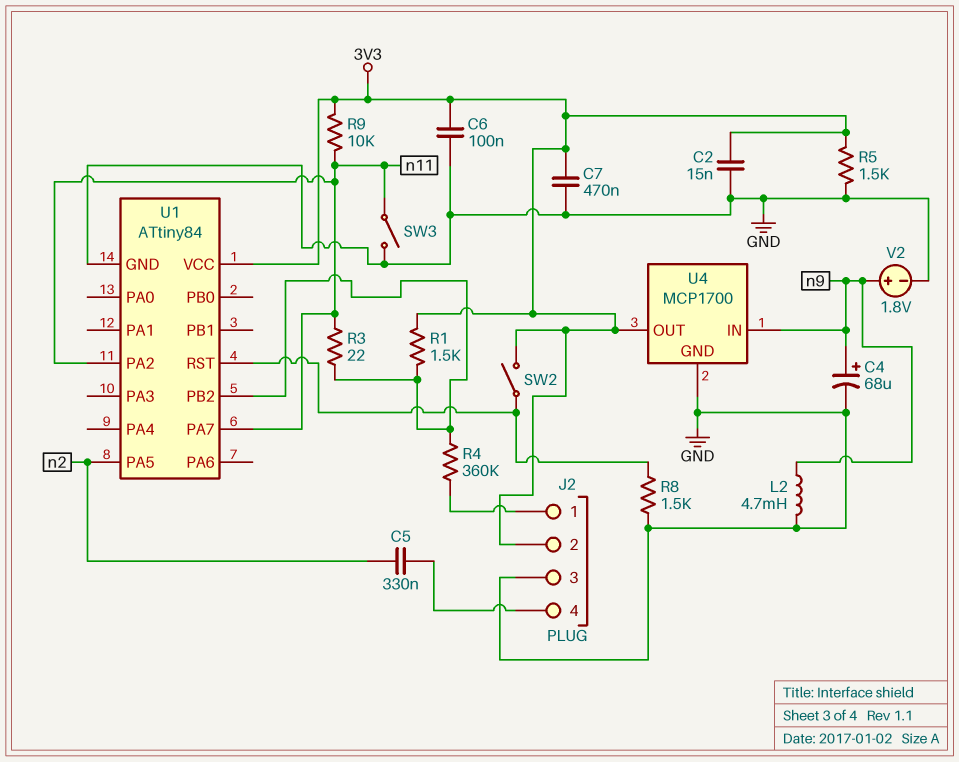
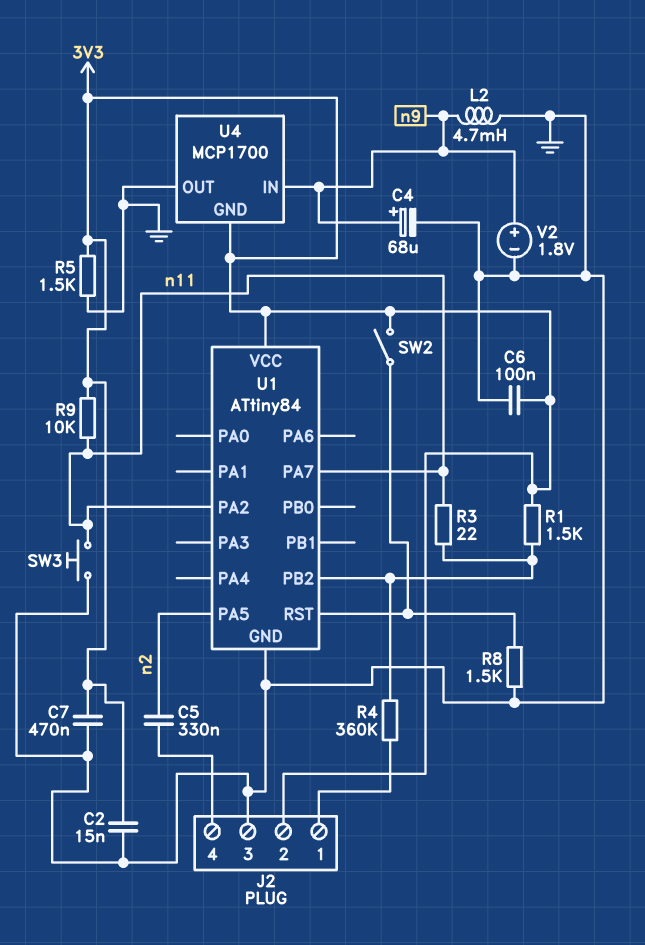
SW3: switch (GND, n11) -> button (GND, n11)
U4 pin GND: GND -> 3V3
U4 pin OUT: 3V3 -> GND

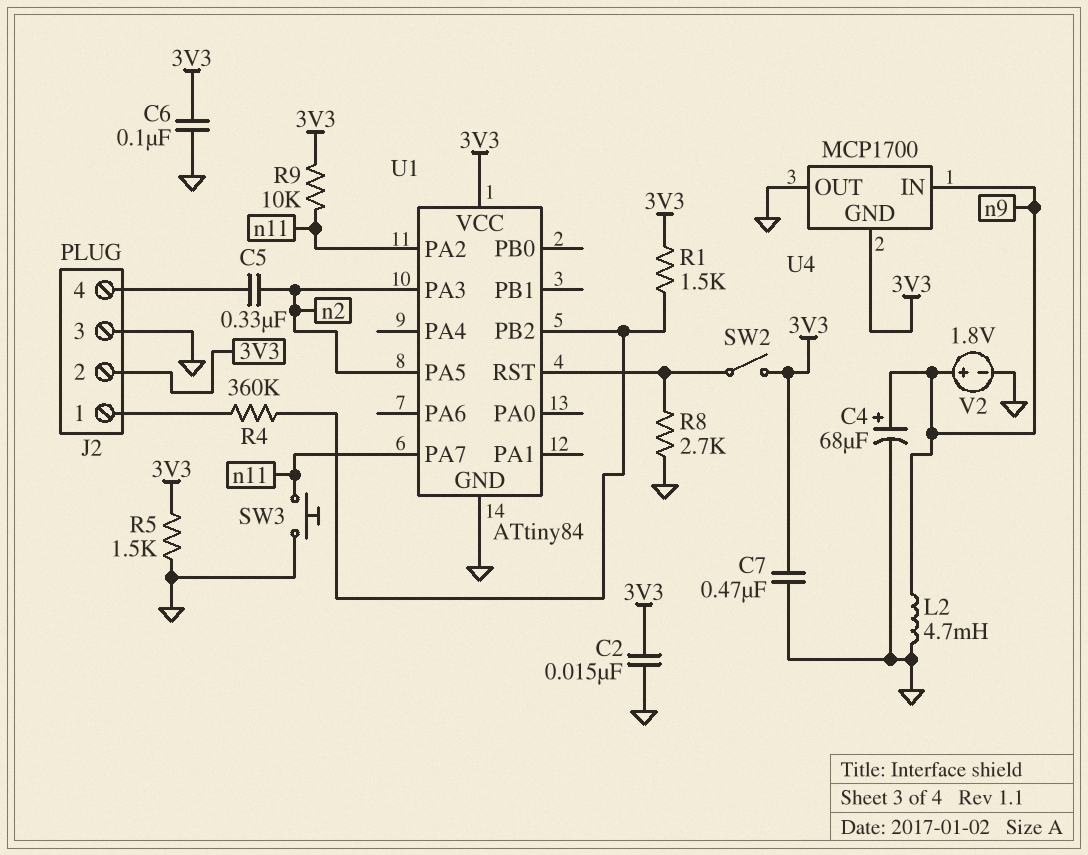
R3: 22 (U1/PB2, n11) -> none
R8: 1.5k (GND, U1/RST) -> 2.7k (GND, U1/RST)
U1 pin PA3: none -> n2

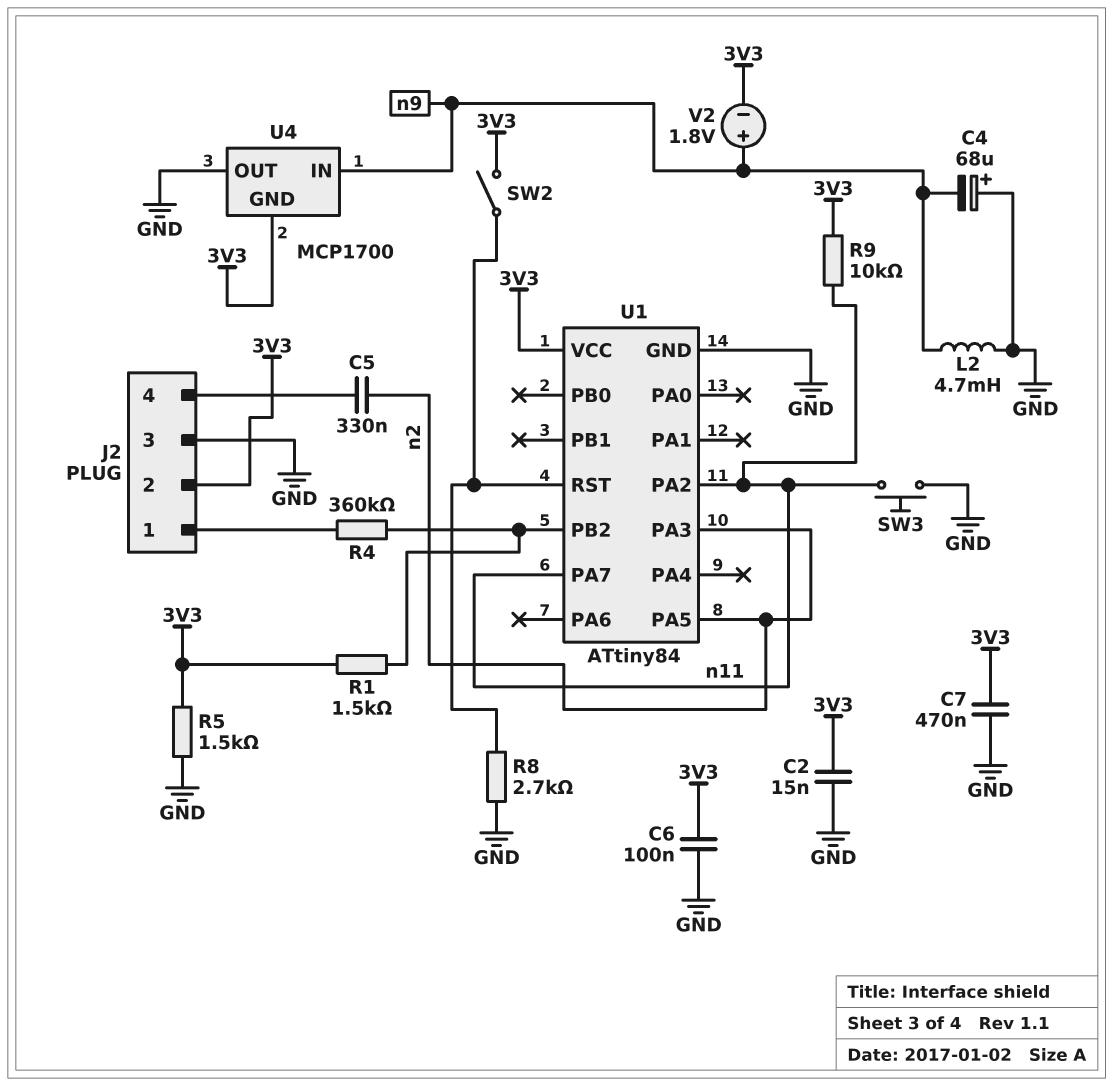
C4: 68uF (plus n9, minus GND) -> 68uF (plus GND, minus n9)
V2: 1.8V (plus n9, minus GND) -> 1.8V (plus n9, minus 3V3)

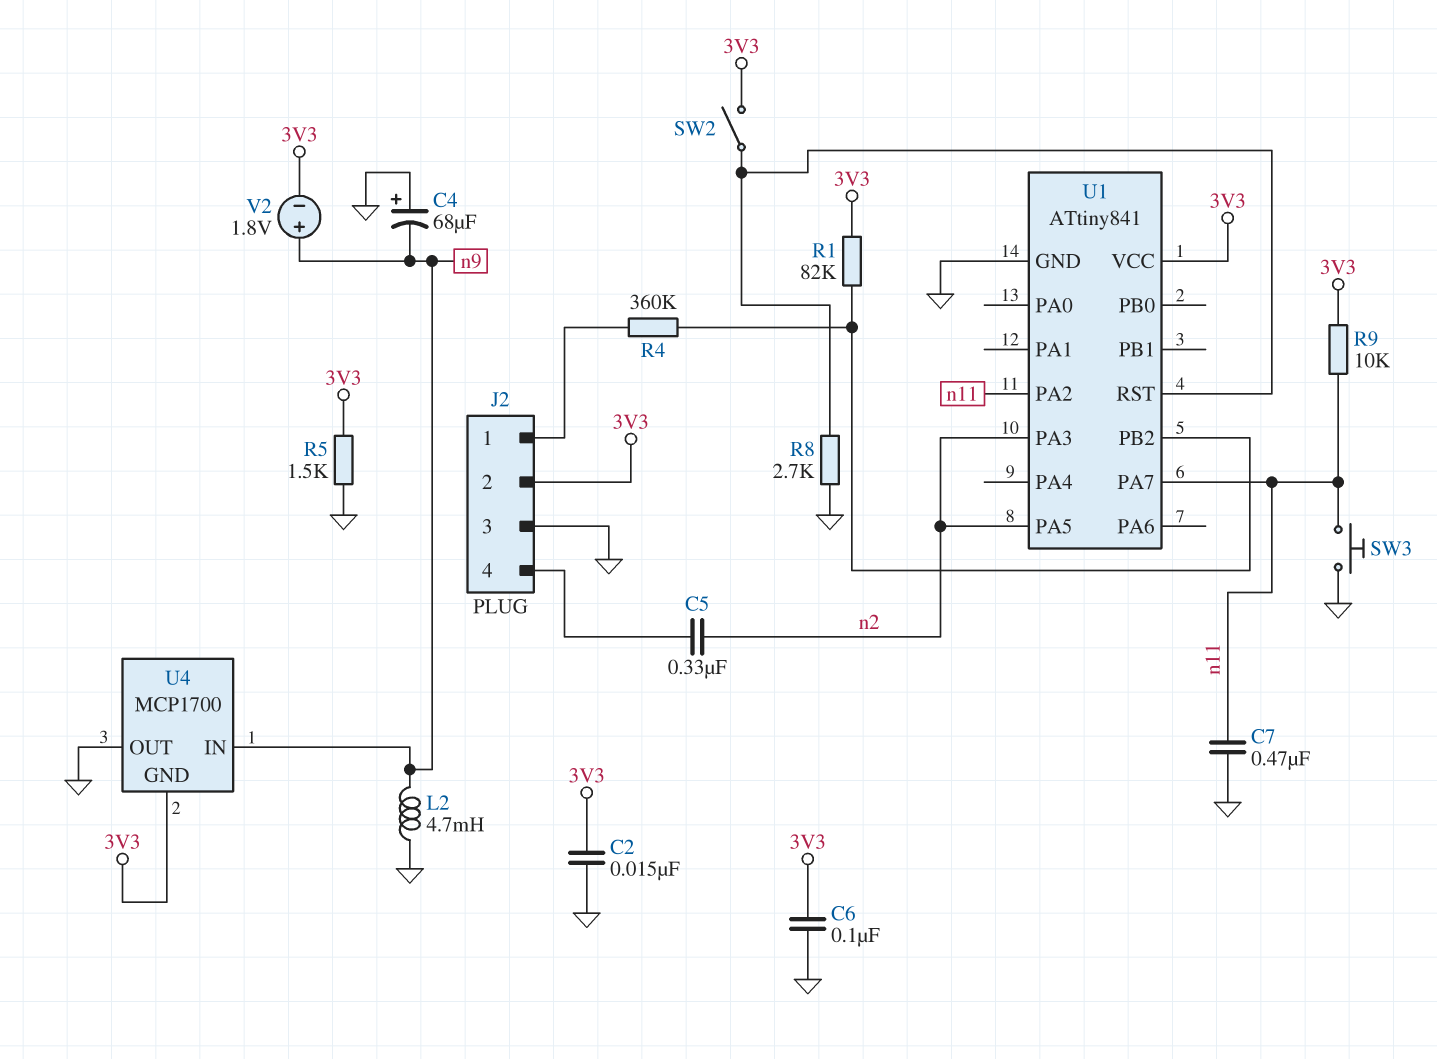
C7: 470nF (3V3, GND) -> 470nF (GND, n11)
R1: 1.5k (3V3, U1/PB2) -> 82k (3V3, U1/PB2)
U1: ATtiny84 -> ATtiny841

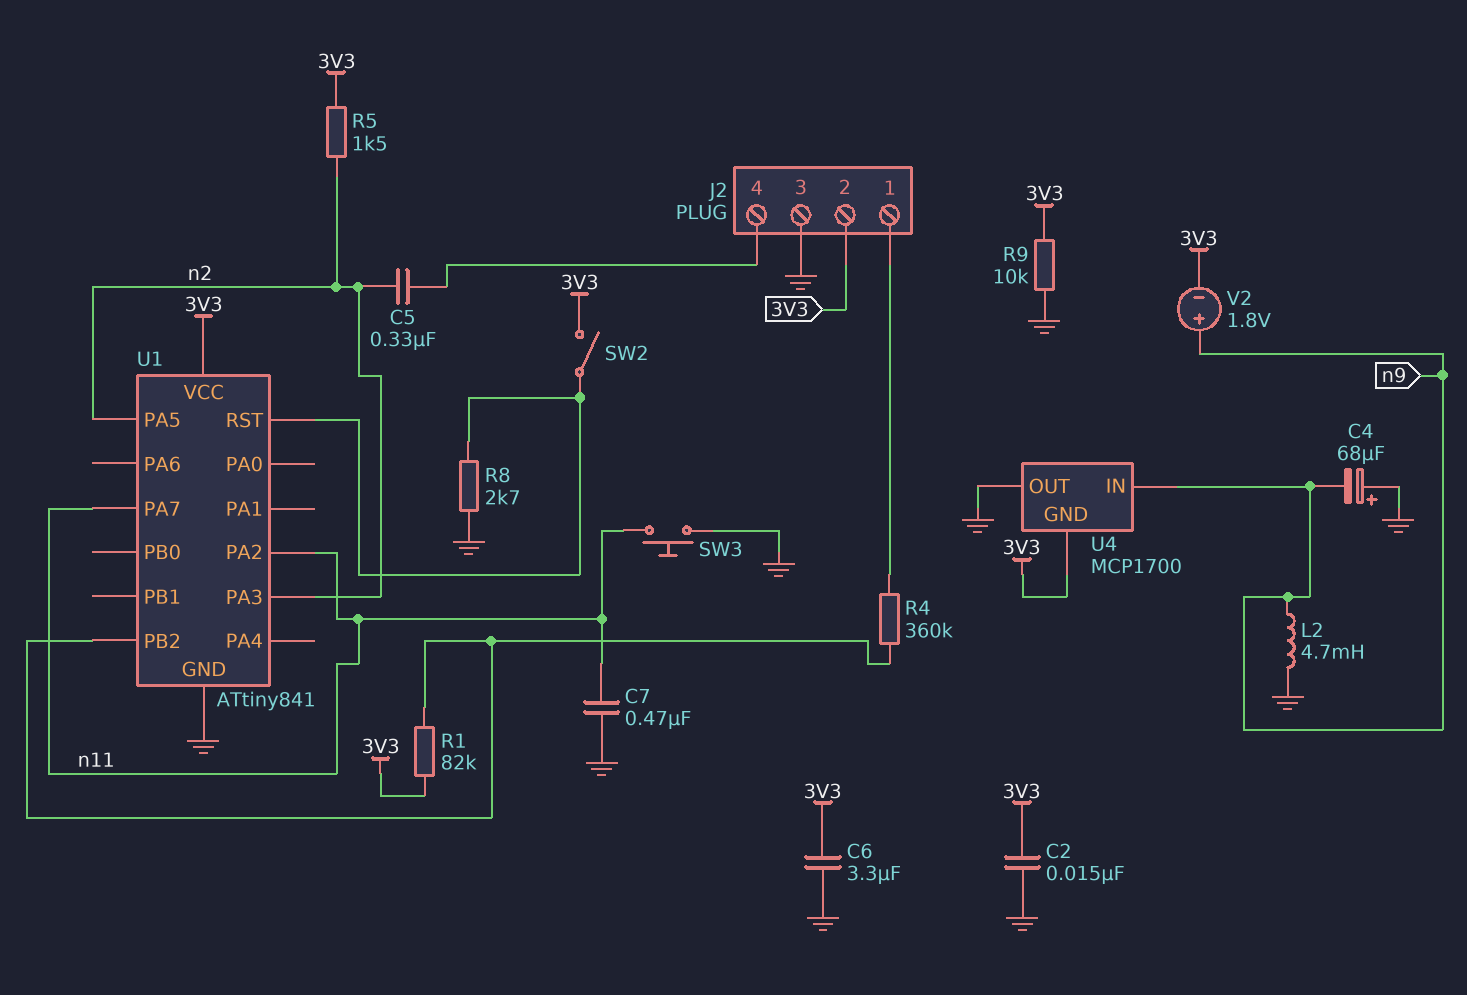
C6: 100nF (3V3, GND) -> 3.3uF (3V3, GND)
R5: 1.5k (3V3, GND) -> 1.5k (3V3, n2)
R9: 10k (3V3, n11) -> 10k (3V3, GND)

